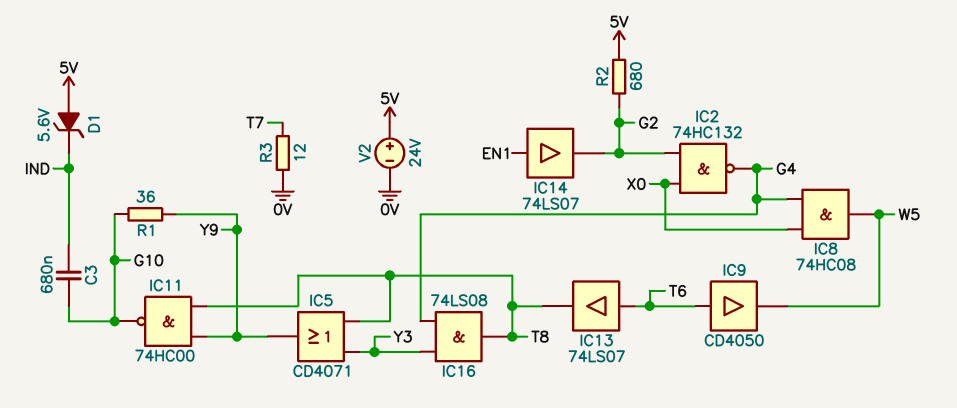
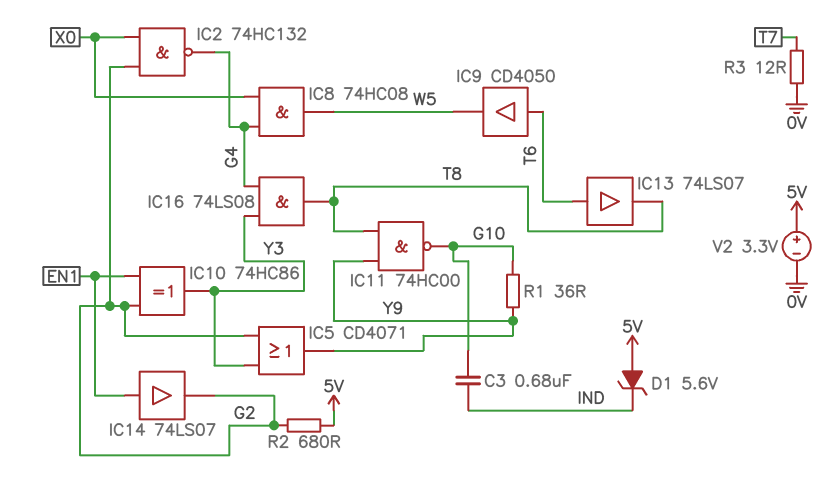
IC5: OR CD4071 (in T8, in Y3, out Y9) -> OR CD4071 (in G2, in Y3, out Y9)
IC10: none -> XOR 74HC86 (in EN1, in G2, out Y3)
V2: 24V (plus 5V, minus 0V) -> 3.3V (plus 5V, minus 0V)

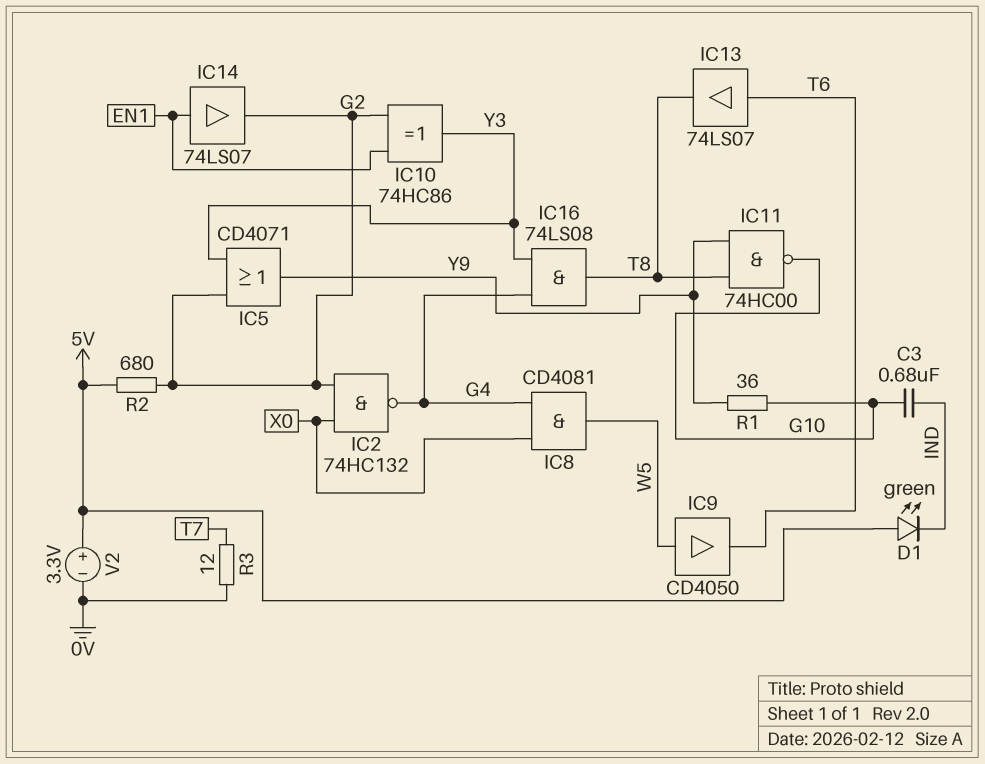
D1: zener 5.6V (A 5V, K IND) -> LED green (A 5V, K IND)
IC8: AND 74HC08 (in G4, in X0, out W5) -> AND CD4081 (in G4, in X0, out W5)
IC9: buffer CD4050 (in T6, out W5) -> buffer CD4050 (in W5, out T6)

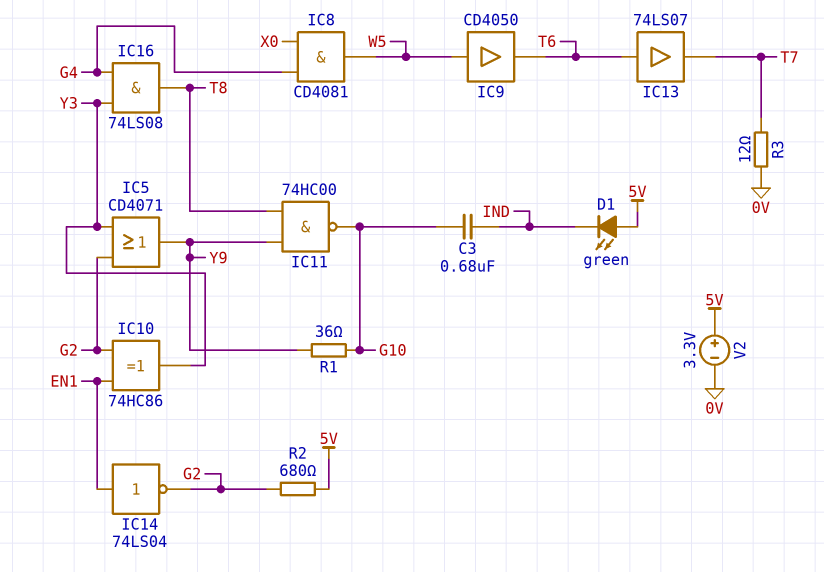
IC2: NAND 74HC132 (in G2, in X0, out G4) -> none
IC13: buffer 74LS07 (in T6, out T8) -> buffer 74LS07 (in T6, out T7)
IC14: buffer 74LS07 (in EN1, out G2) -> NOT 74LS04 (in EN1, out G2)

